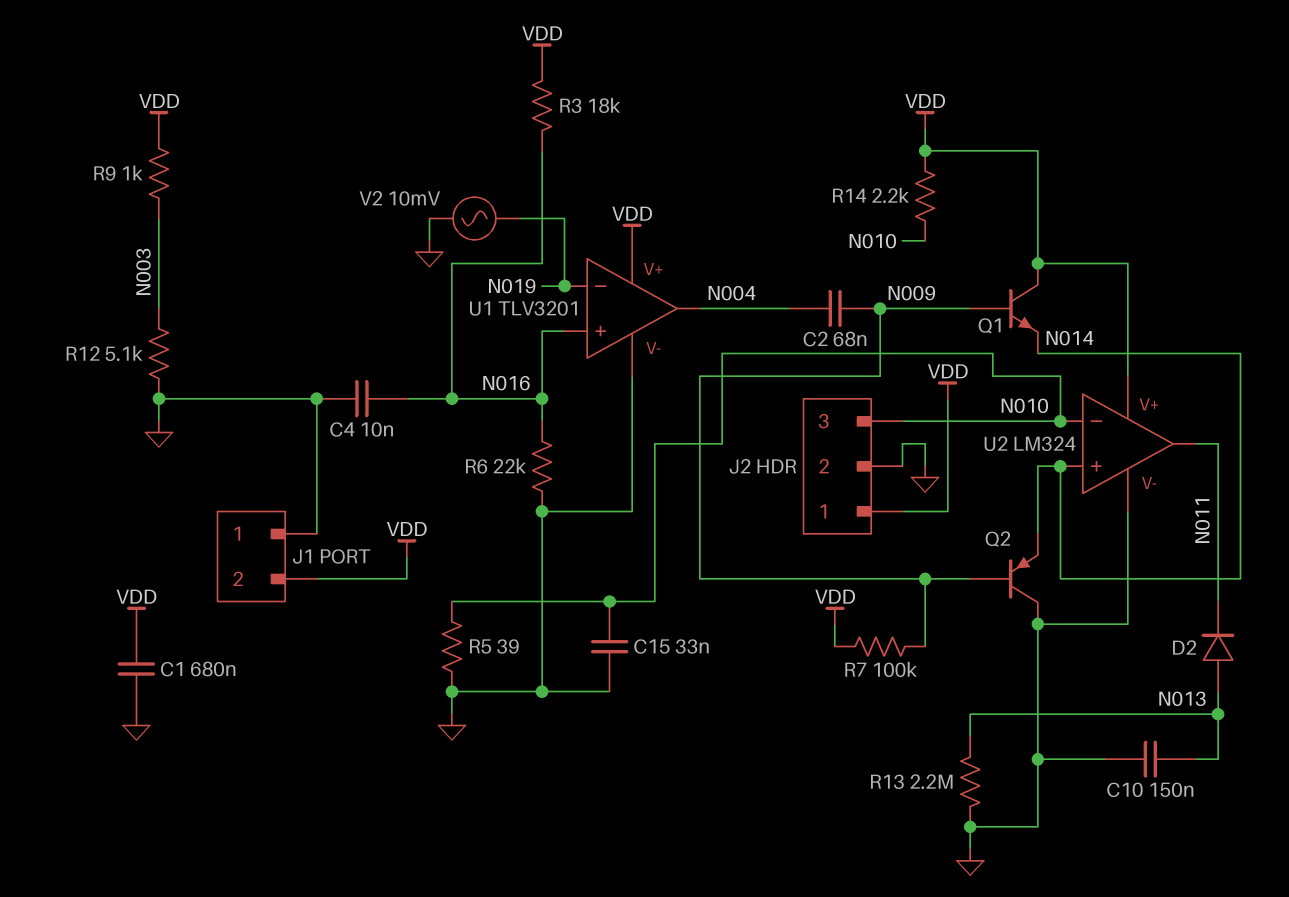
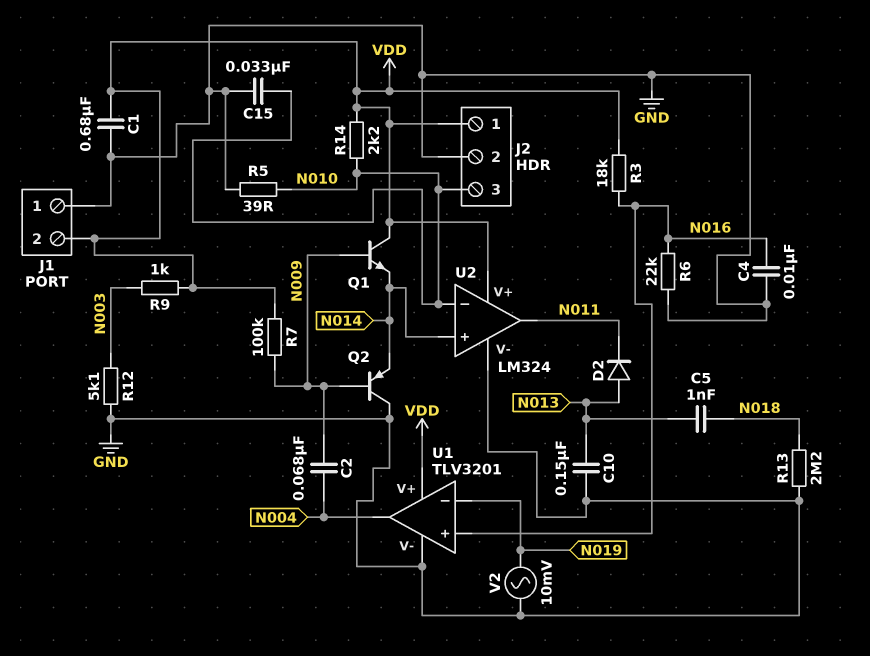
C5: none -> 1nF (N013, N018)
R13: 2.2M (GND, N013) -> 2.2M (GND, N018)

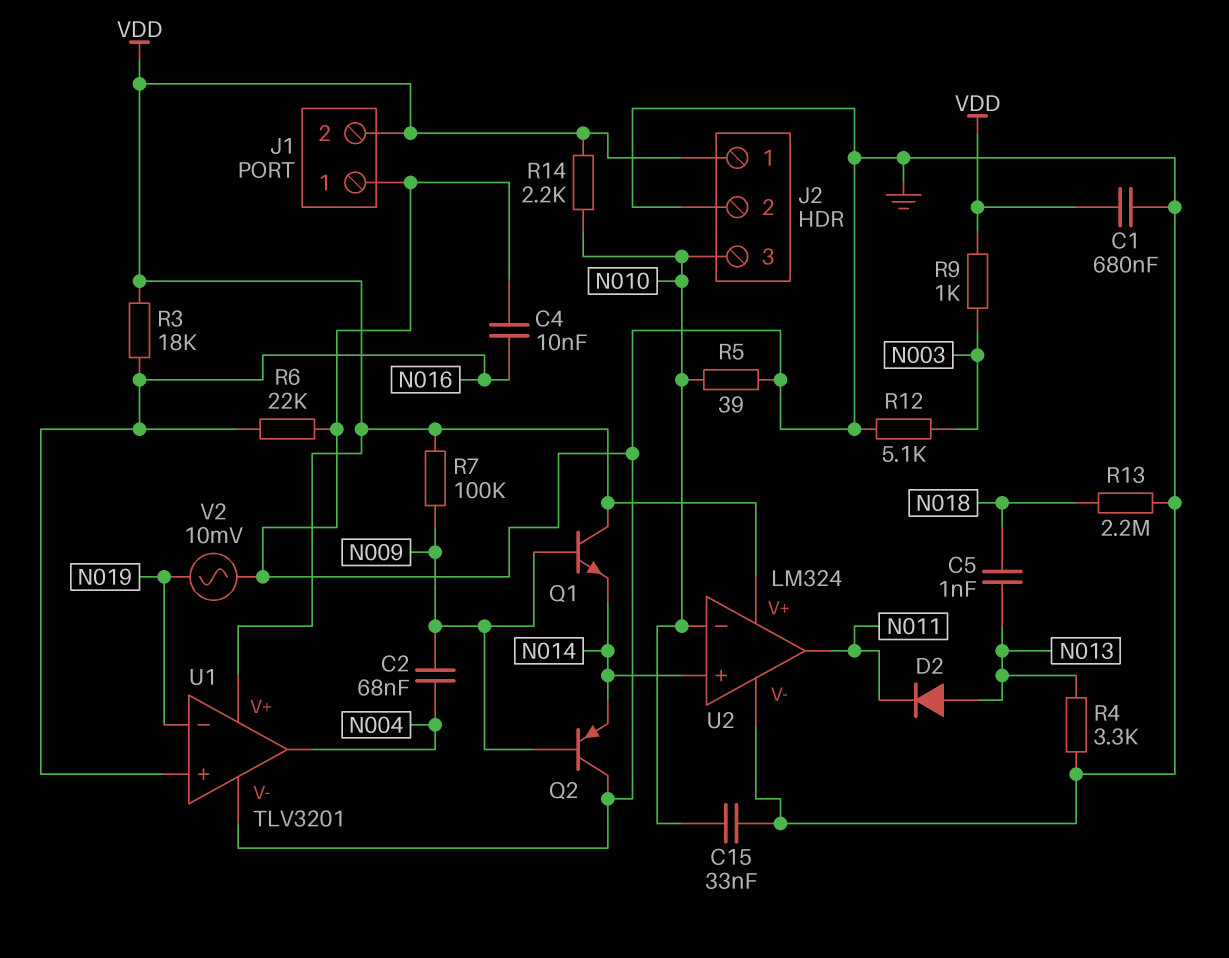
C10: 150nF (GND, N013) -> none
R4: none -> 3.3k (GND, N013)

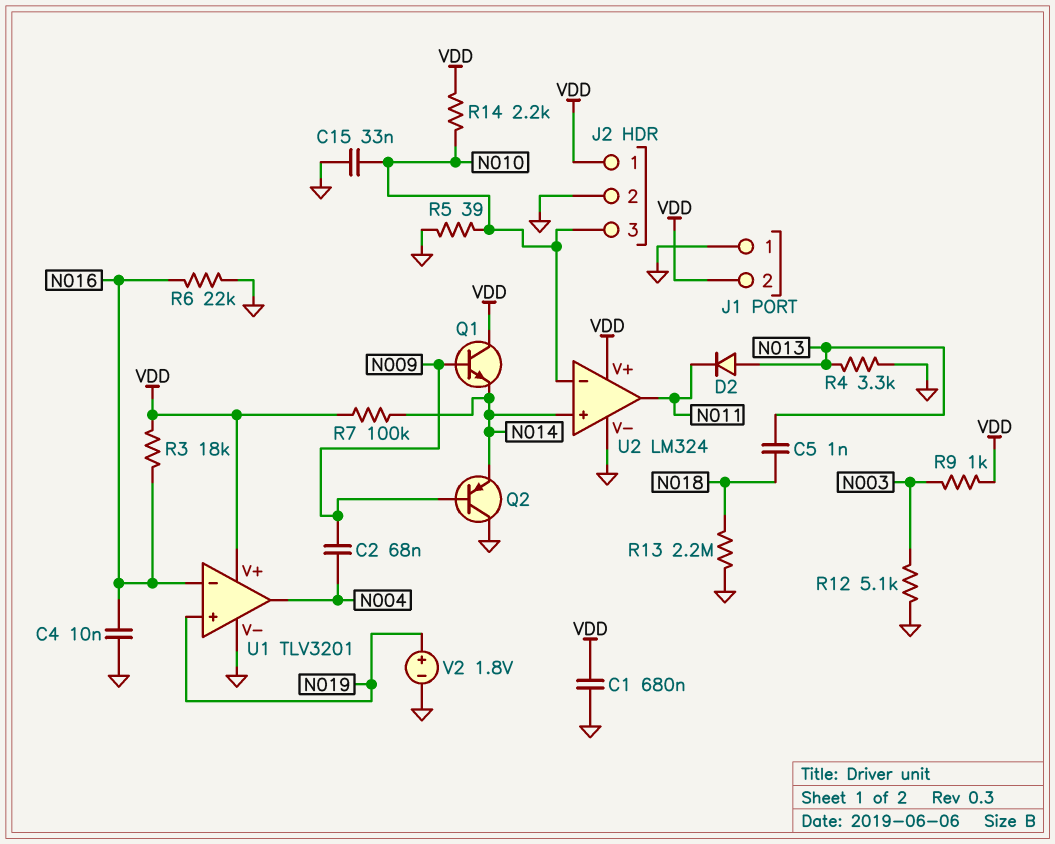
R7: 100k (N009, VDD) -> 100k (N014, VDD)
U1 pin in+: N016 -> N019
U1 pin in-: N019 -> N016
V2: AC 10mV (GND, N019) -> 1.8V (plus N019, minus GND)

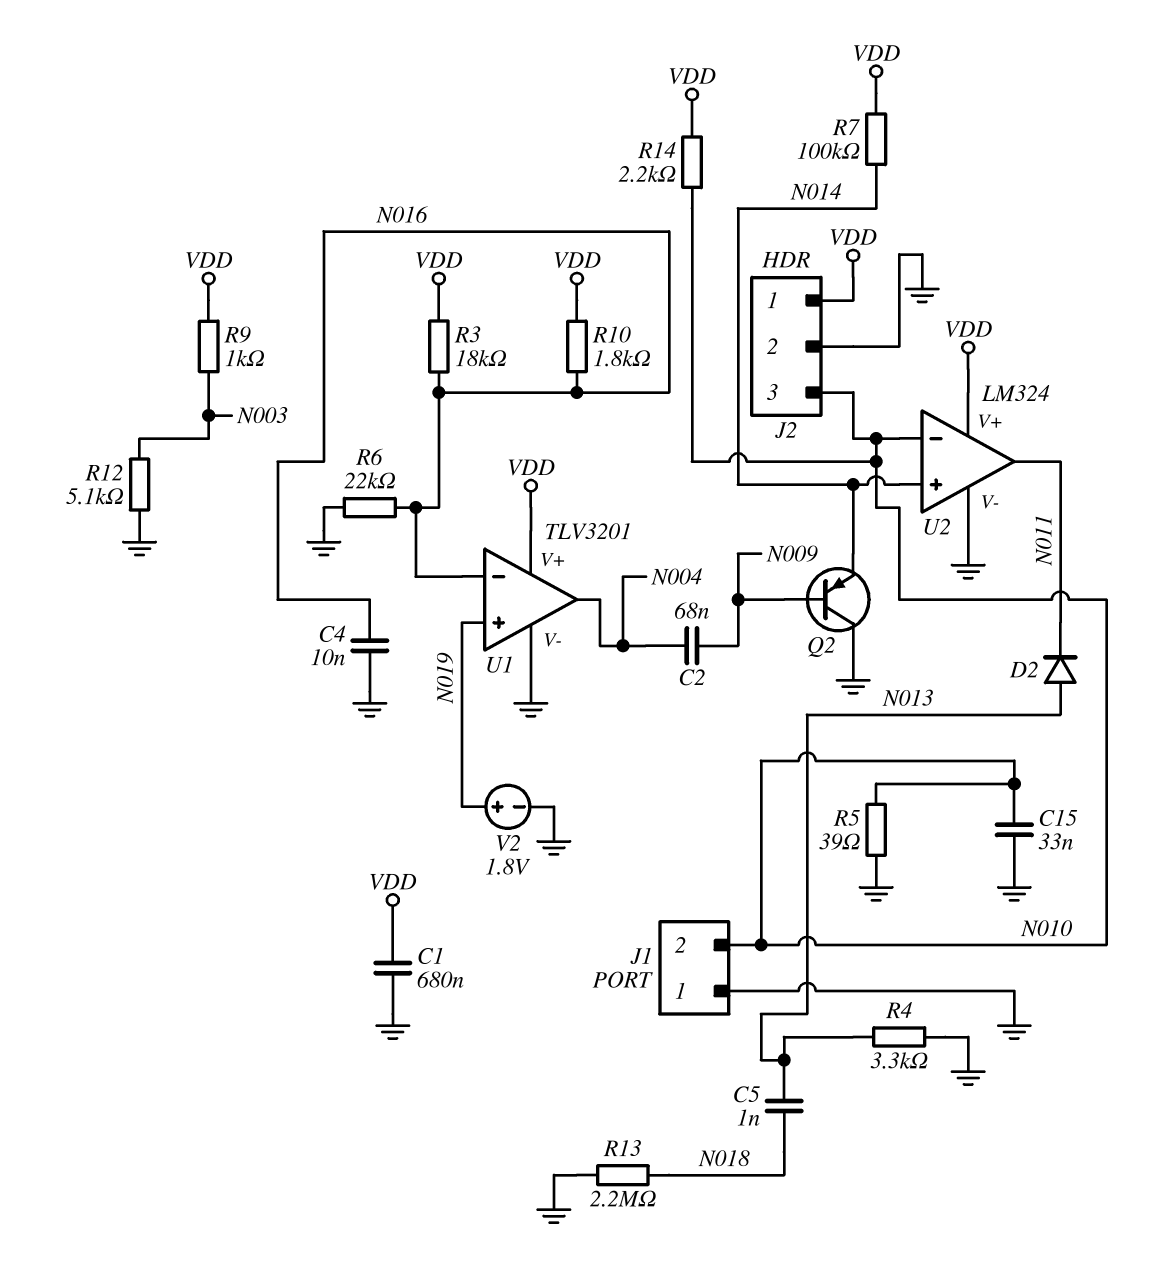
J1 pin 2: VDD -> N010
Q1: NPN (B N009, C VDD, E N014) -> none
R10: none -> 1.8k (N016, VDD)

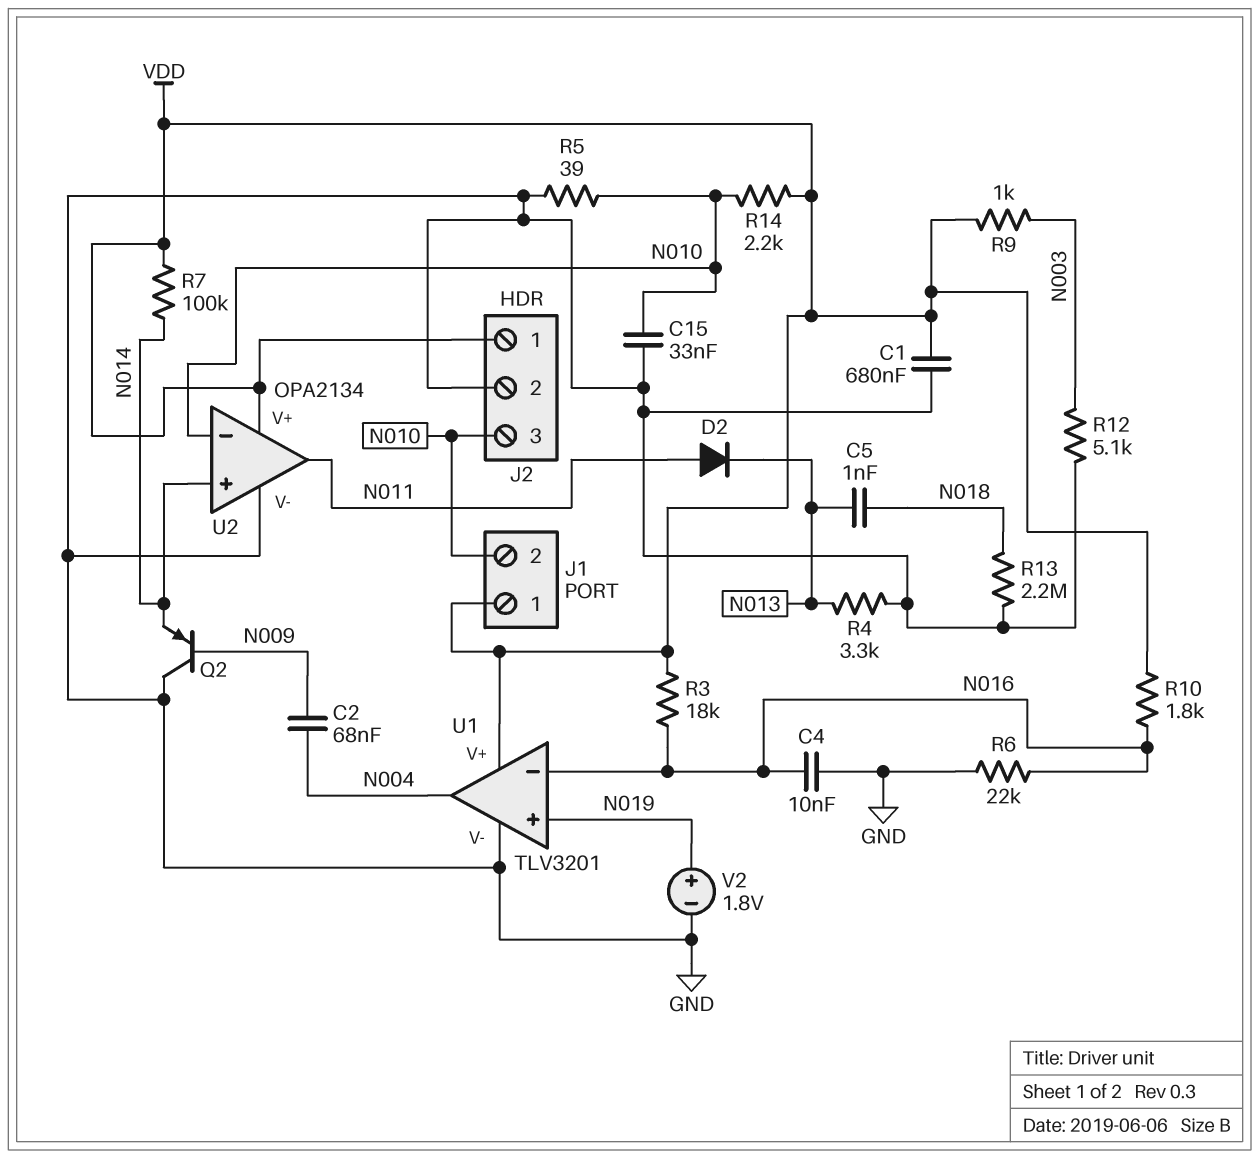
D2: diode (A N013, K N011) -> diode (A N011, K N013)
J1 pin 1: GND -> VDD
U2: LM324 -> OPA2134

